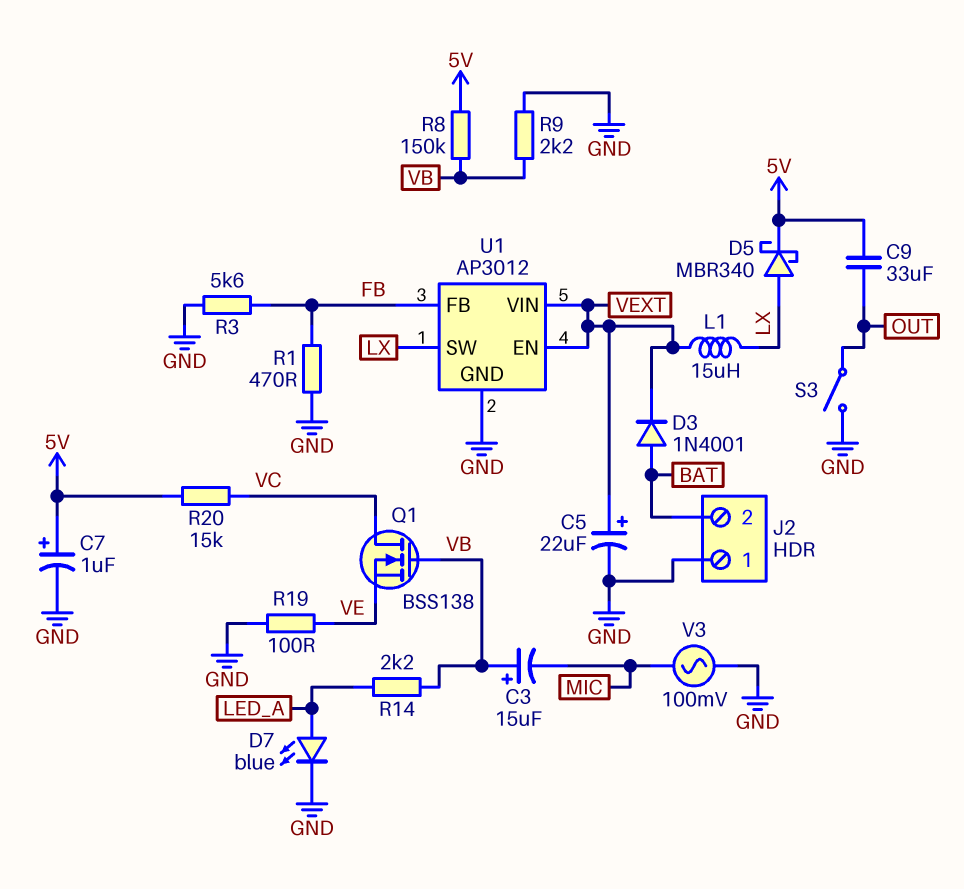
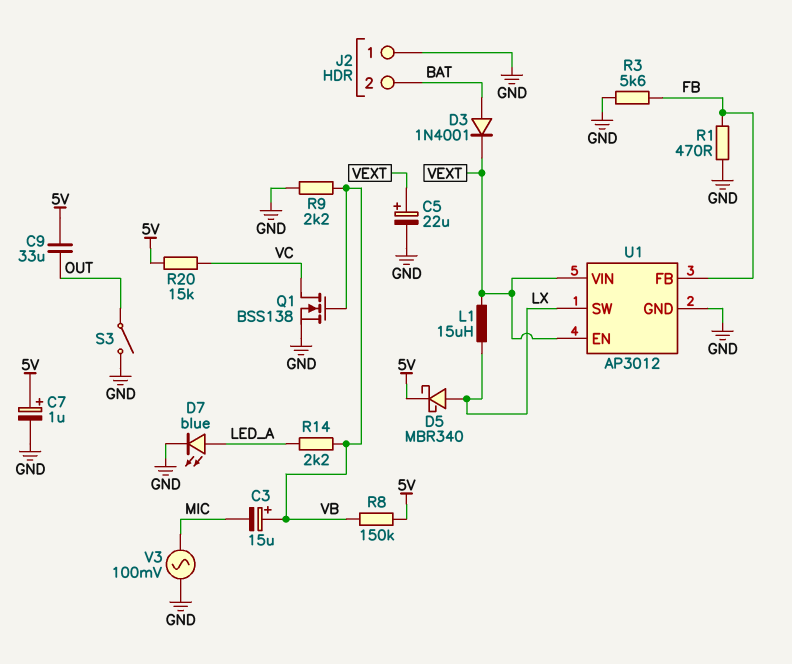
Q1: NMOS BSS138 (G VB, D VC, S VE) -> NMOS BSS138 (G VB, D VC, S GND)
R19: 100 (GND, VE) -> none

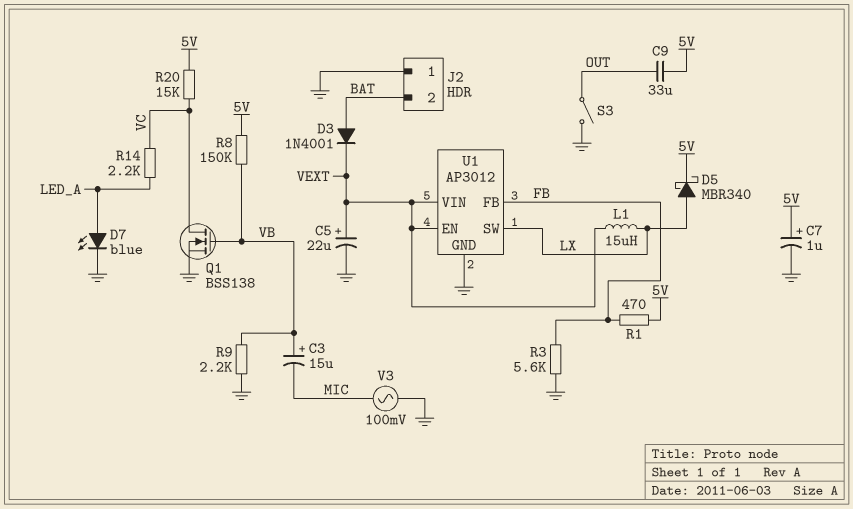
R1: 470 (FB, GND) -> 470 (5V, FB)
R14: 2.2k (LED_A, VB) -> 2.2k (LED_A, VC)

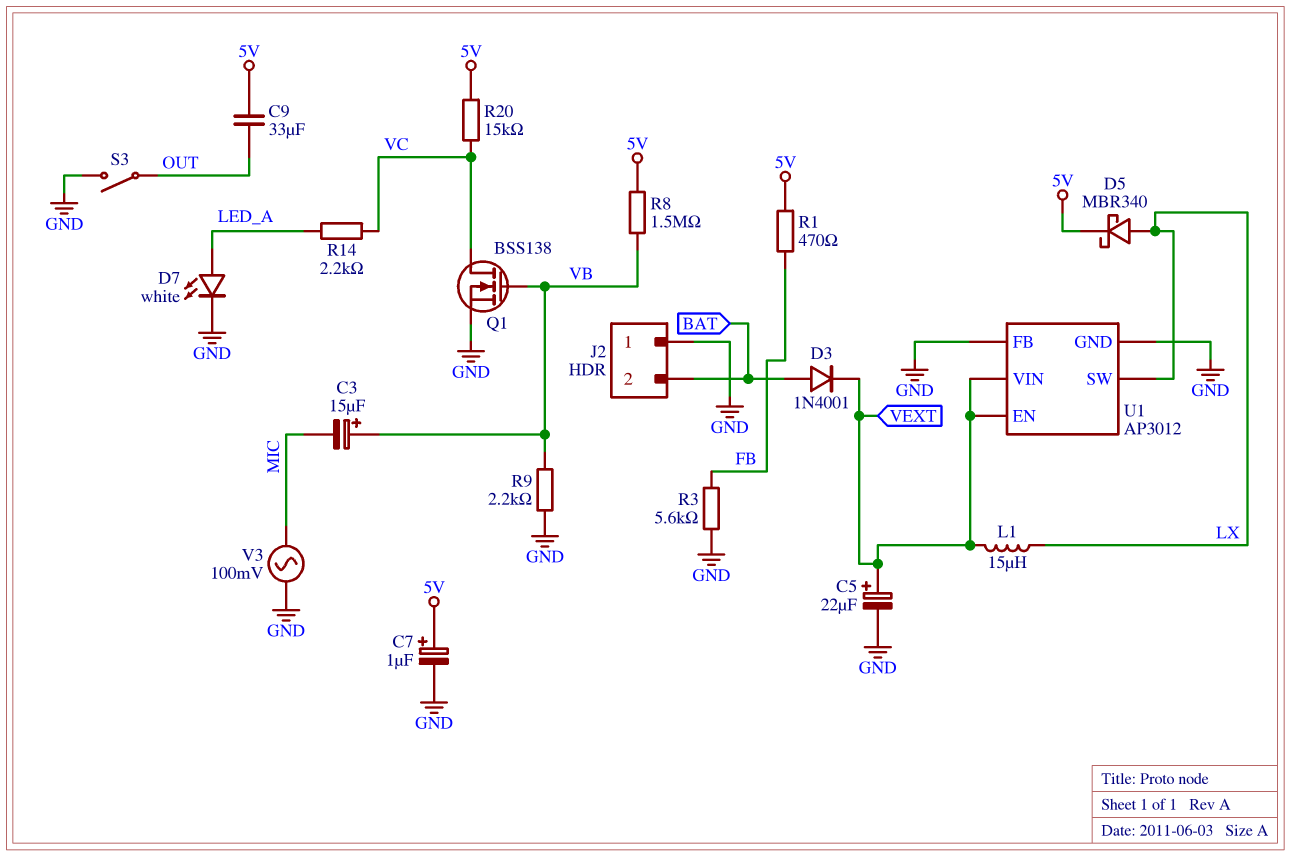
D7: LED blue (A LED_A, K GND) -> LED white (A LED_A, K GND)
R8: 150k (5V, VB) -> 1.5M (5V, VB)
U1 pin FB: FB -> GND

